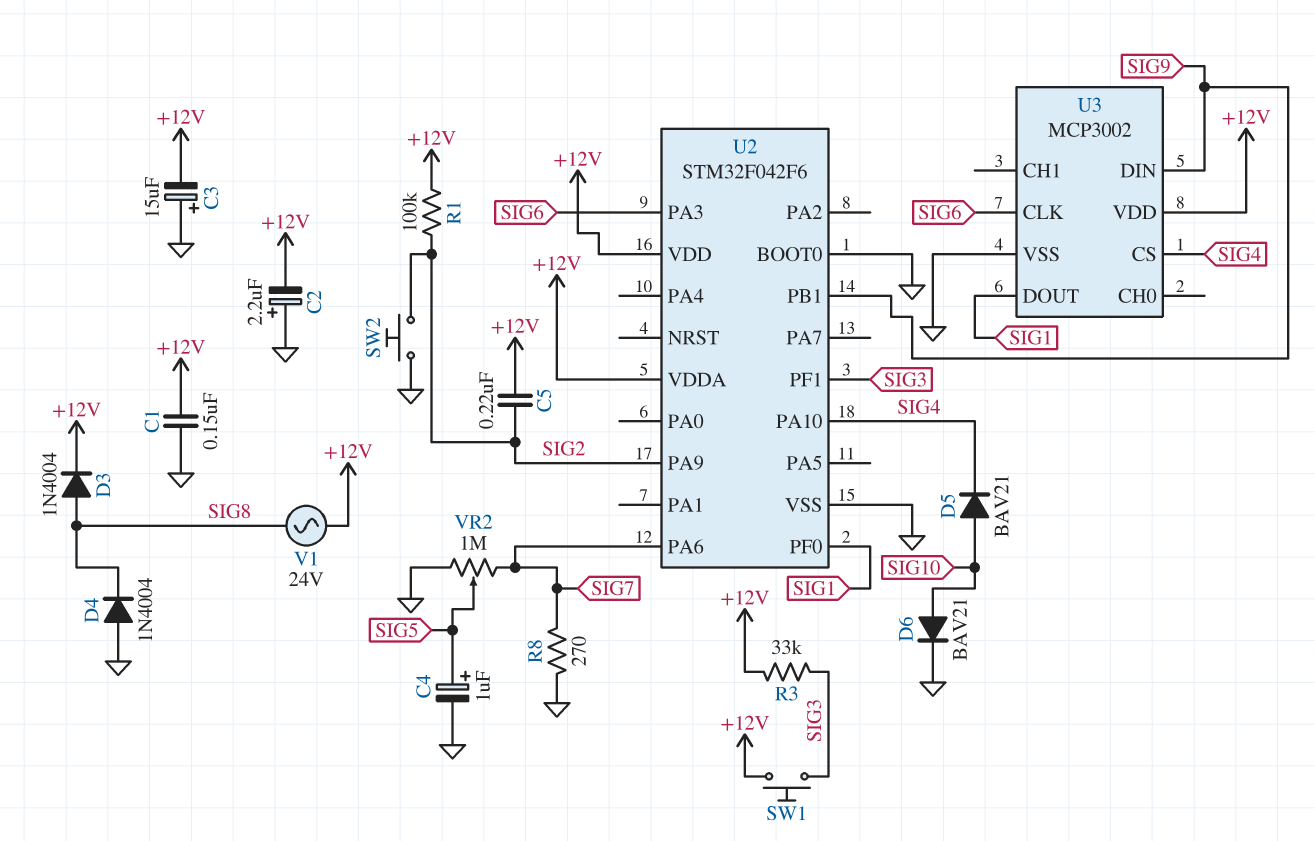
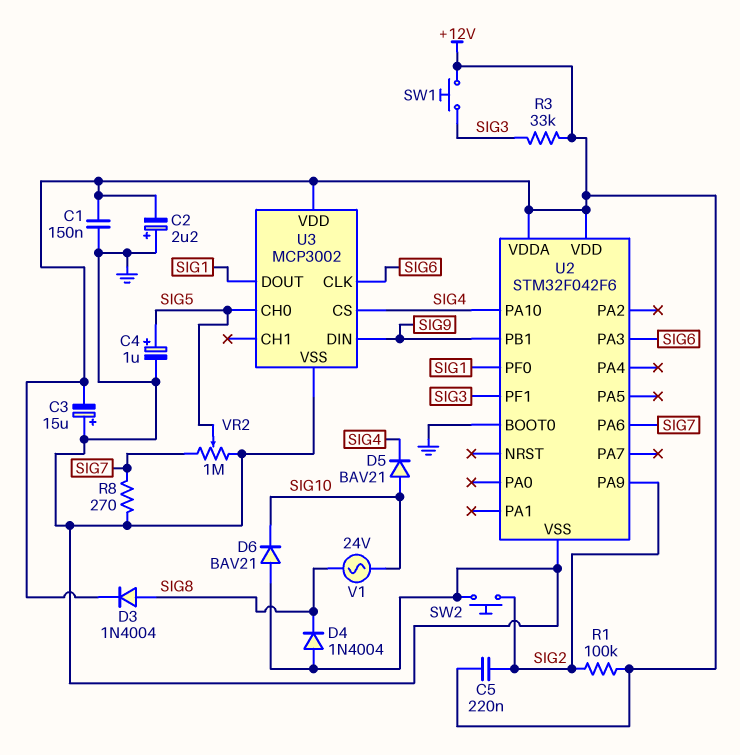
D6: diode BAV21 (A SIG10, K GND) -> diode BAV21 (A GND, K SIG10)
U3 pin CH0: none -> SIG5
V1: AC 24V (+12V, SIG8) -> AC 24V (SIG8, SIG10)

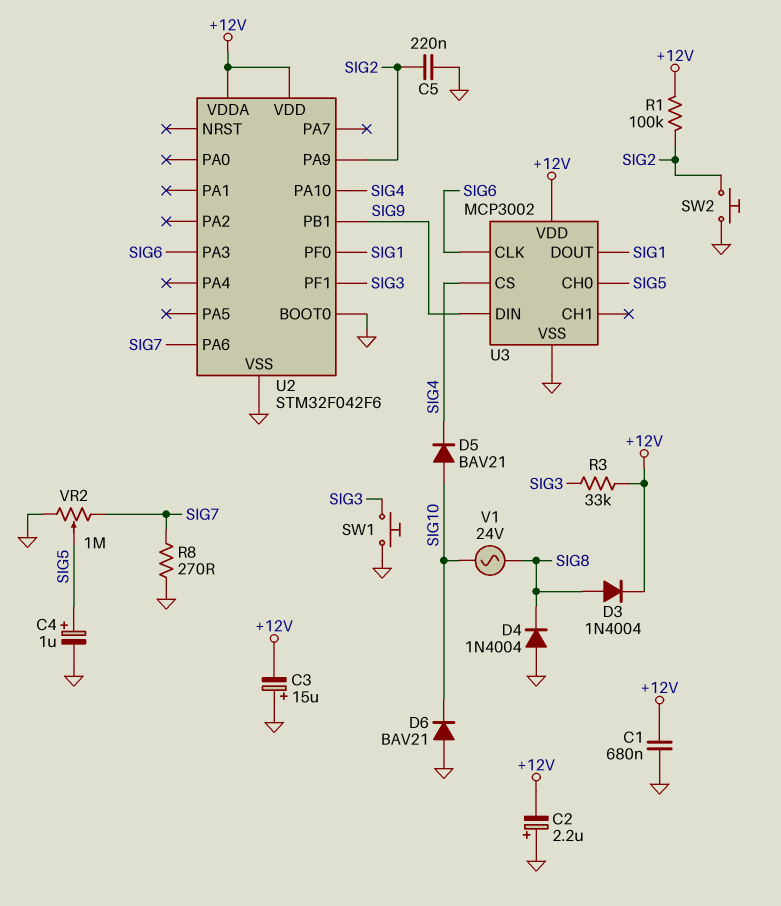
C1: 150nF (+12V, GND) -> 680nF (+12V, GND)
C5: 220nF (+12V, SIG2) -> 220nF (GND, SIG2)
SW1: button (+12V, SIG3) -> button (GND, SIG3)

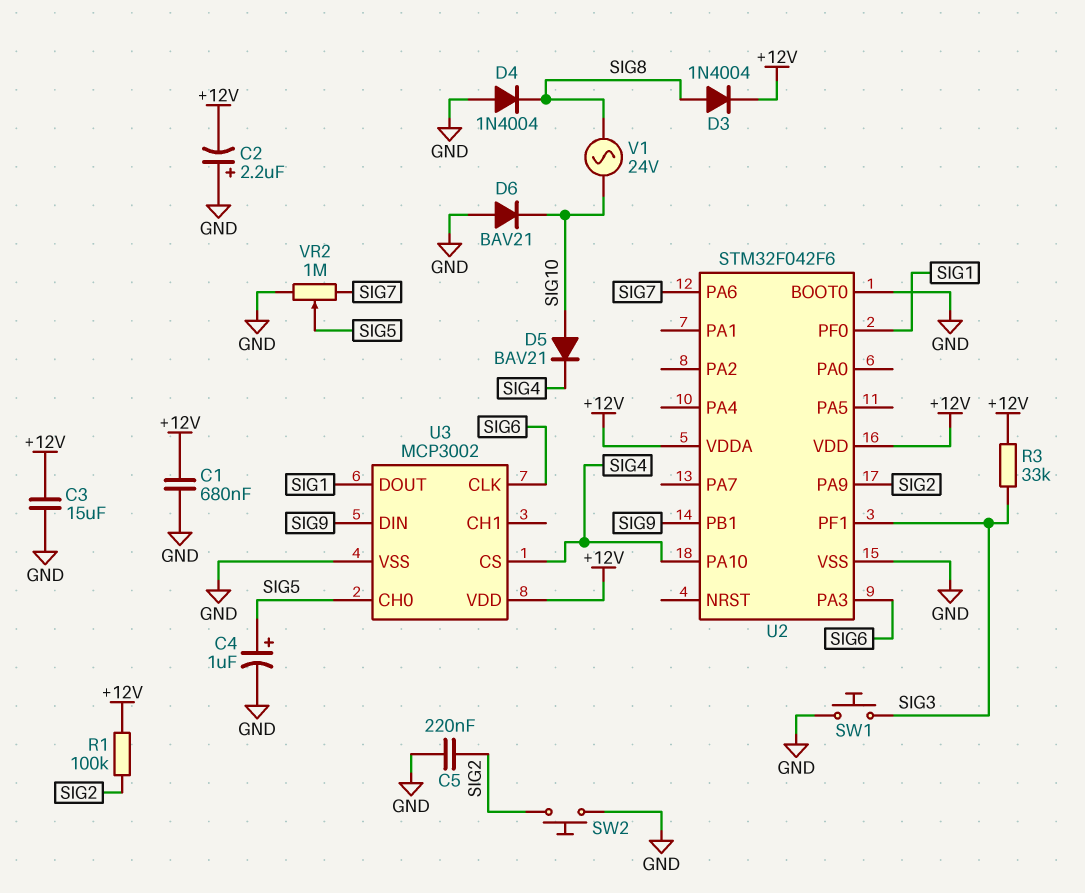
C3: 15uF (plus GND, minus +12V) -> 15uF (+12V, GND)
R8: 270 (GND, SIG7) -> none

